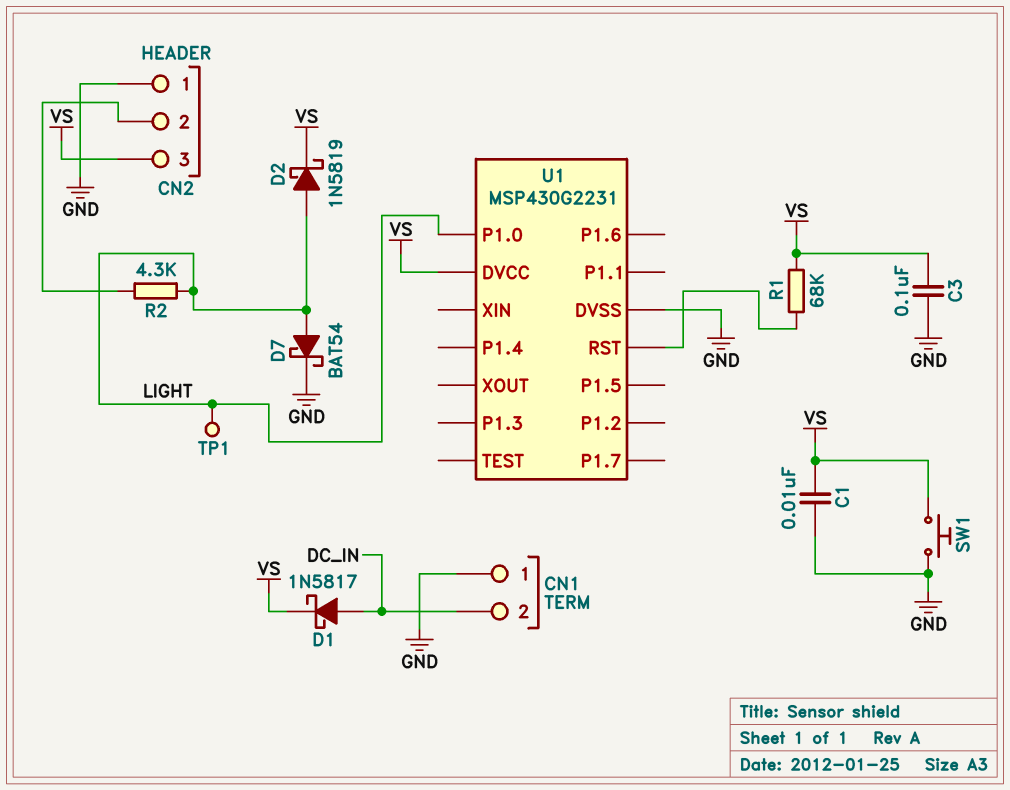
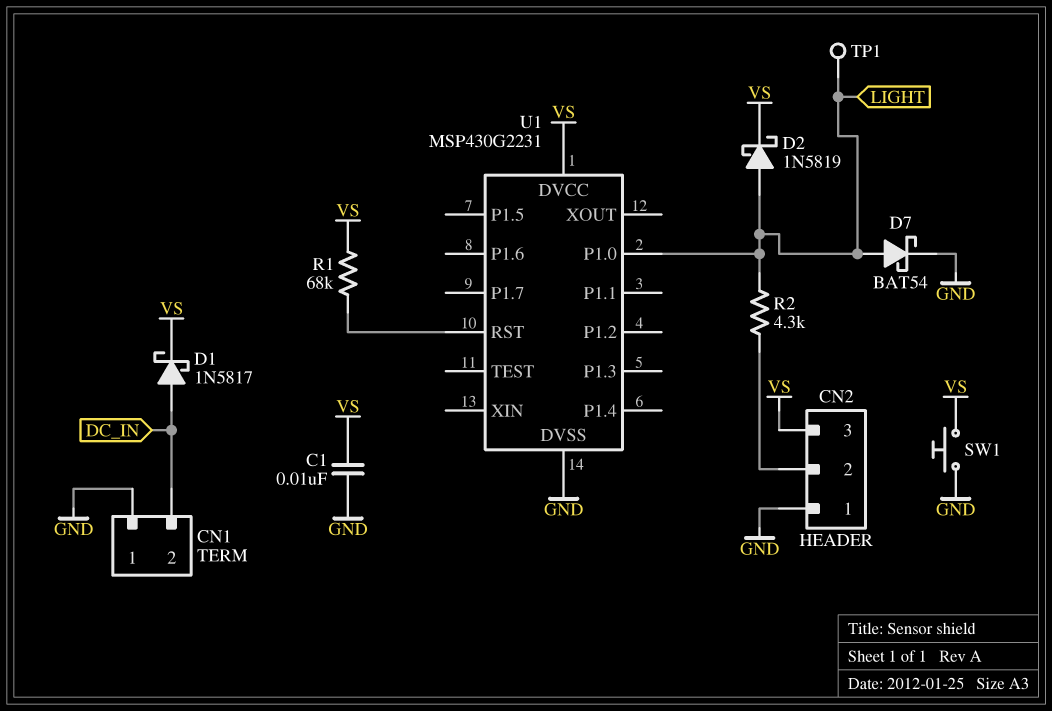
C3: 100nF (GND, VS) -> none

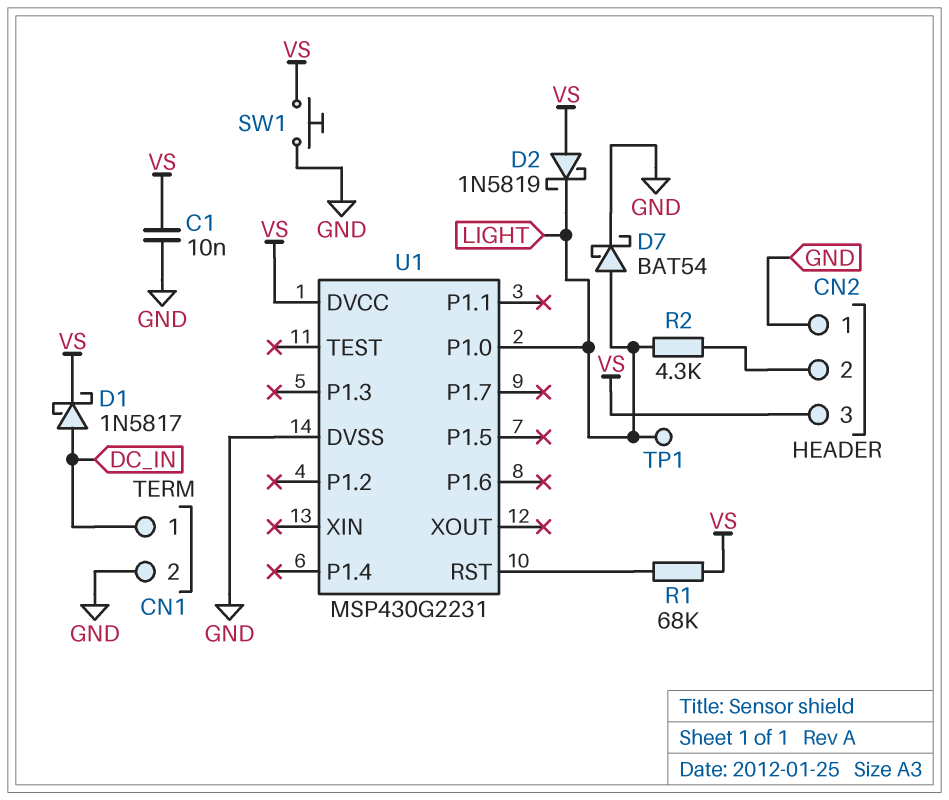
CN1 pin 1: GND -> DC_IN
CN1 pin 2: DC_IN -> GND
D2: schottky 1N5819 (A LIGHT, K VS) -> schottky 1N5819 (A VS, K LIGHT)

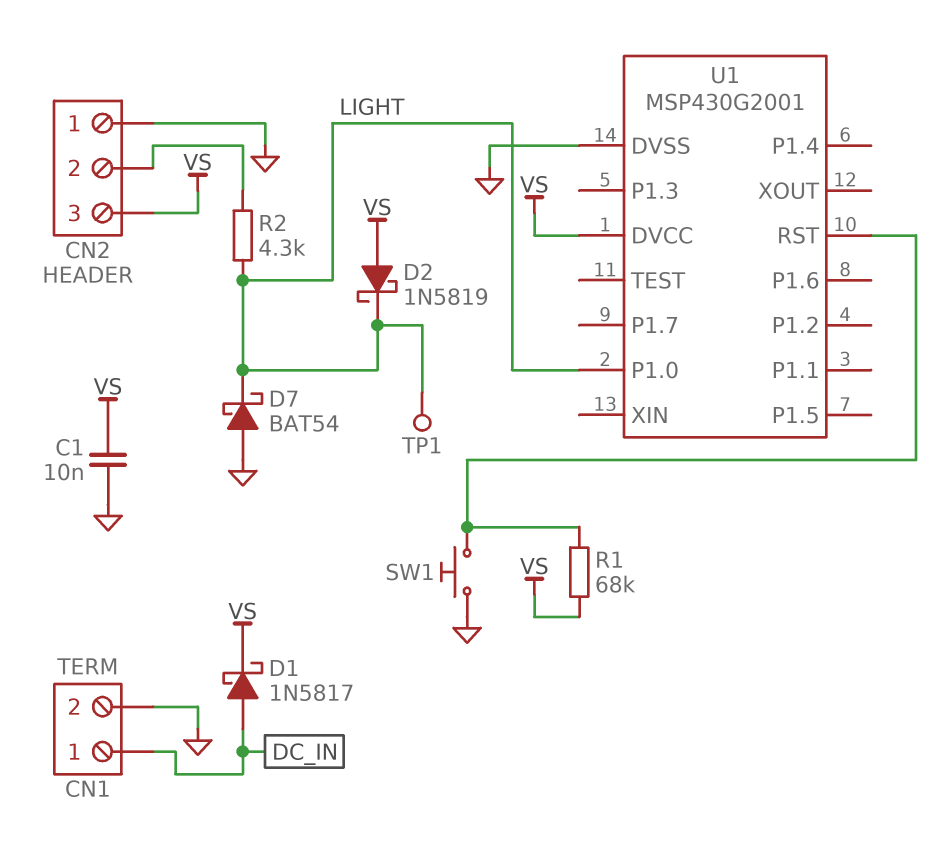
D7: schottky BAT54 (A LIGHT, K GND) -> schottky BAT54 (A GND, K LIGHT)
SW1: button (GND, VS) -> button (GND, U1/RST)
U1: MSP430G2231 -> MSP430G2001

